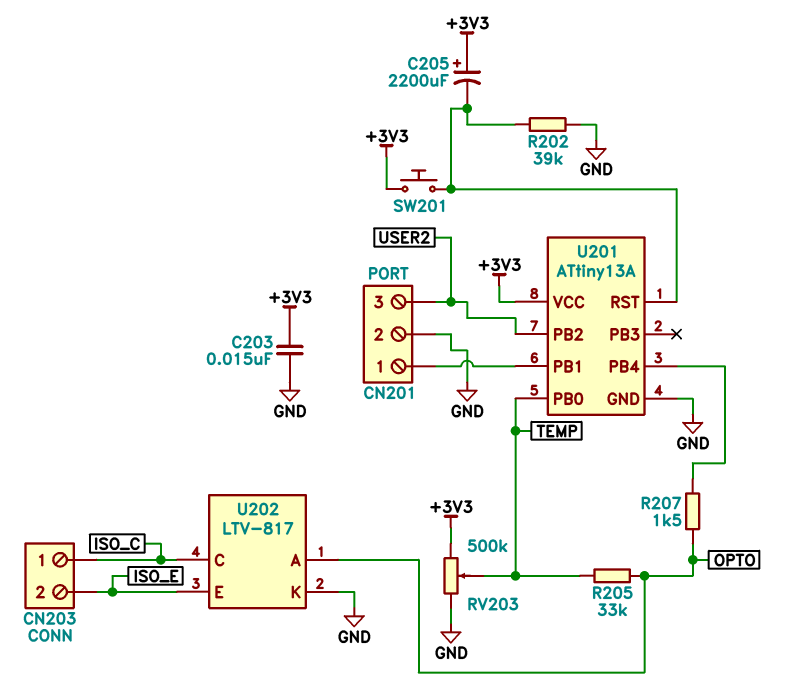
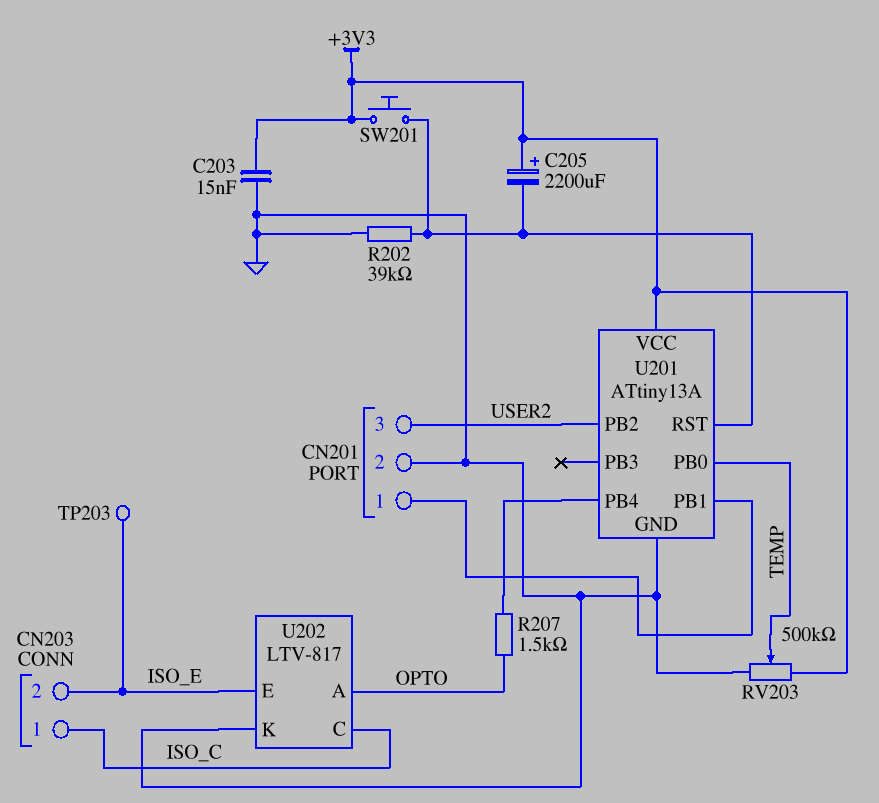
R205: 33k (OPTO, TEMP) -> none
TP203: none -> test point (ISO_E)

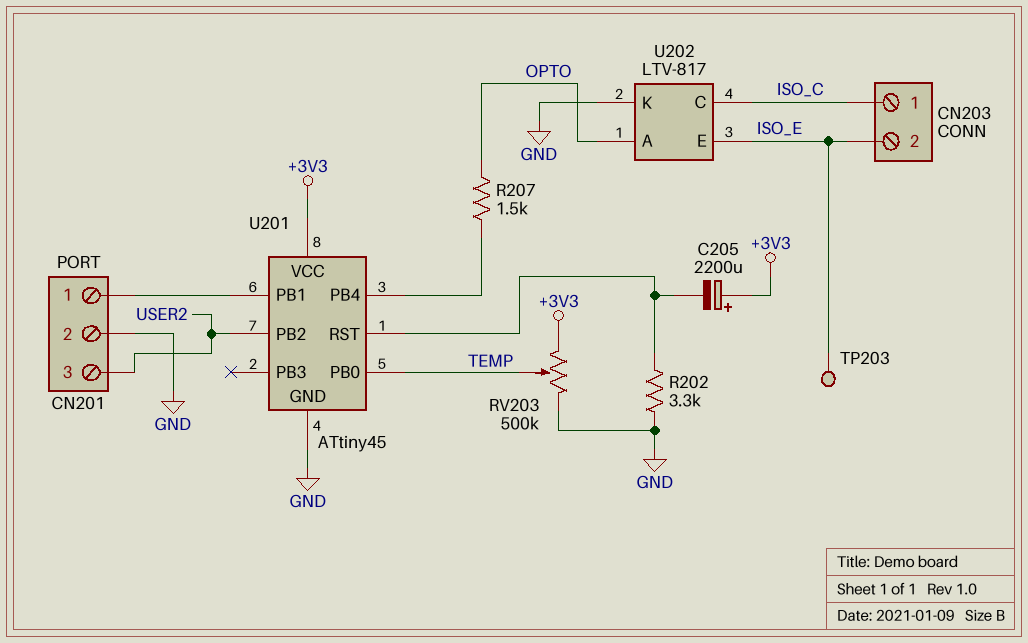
C203: 15nF (+3V3, GND) -> none
R202: 39k (GND, U201/RST) -> 3.3k (GND, U201/RST)
SW201: button (+3V3, U201/RST) -> none
U201: ATtiny13A -> ATtiny45

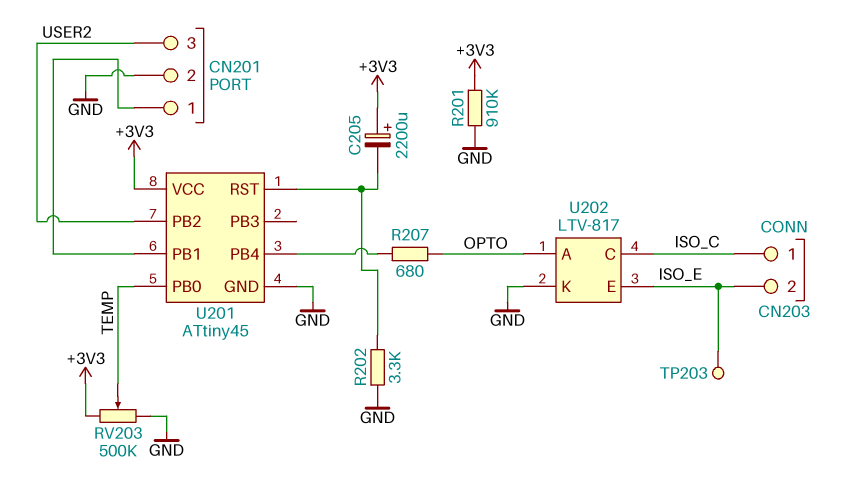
R201: none -> 910k (+3V3, GND)
R207: 1.5k (OPTO, U201/PB4) -> 680 (OPTO, U201/PB4)

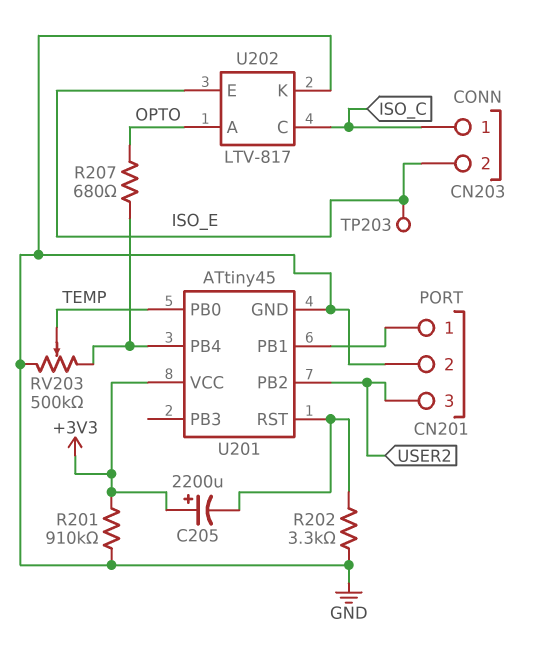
RV203: 500k (+3V3, GND, wiper TEMP) -> 500k (GND, U201/PB4, wiper TEMP)

